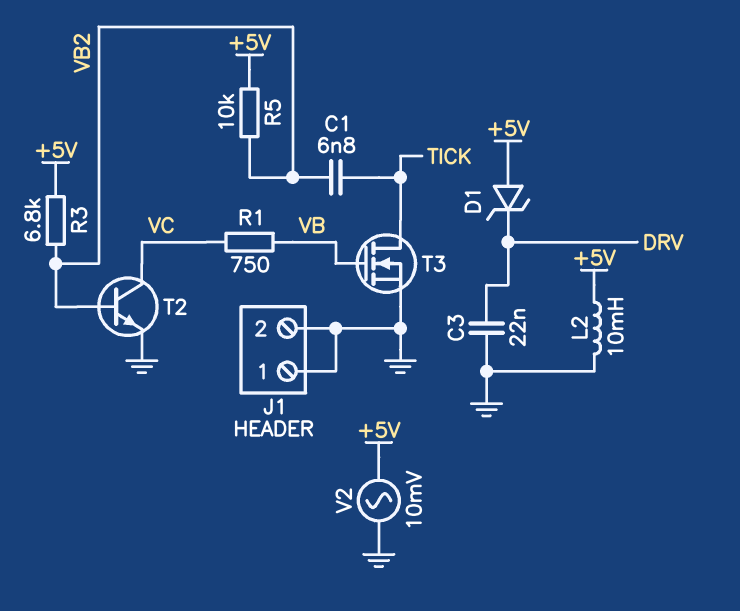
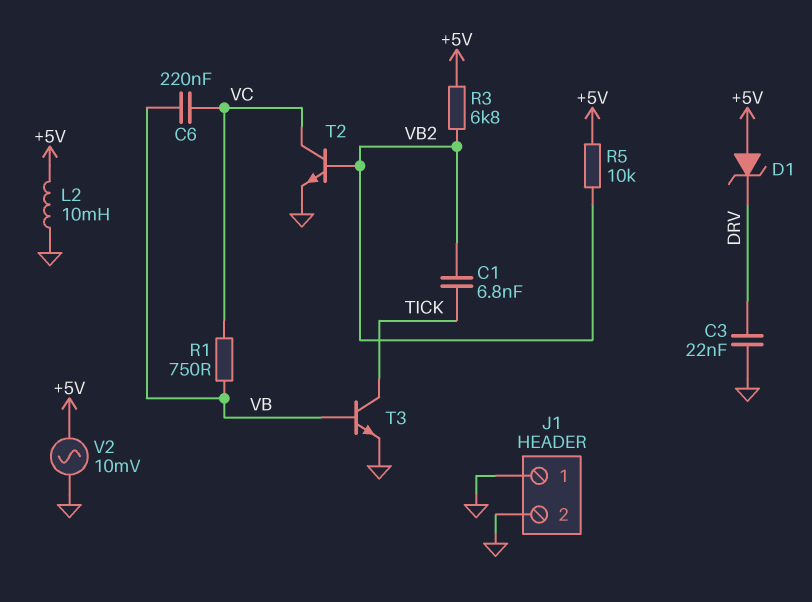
C6: none -> 220nF (VB, VC)
T3: NMOS (G VB, D TICK, S GND) -> NPN (B VB, C TICK, E GND)

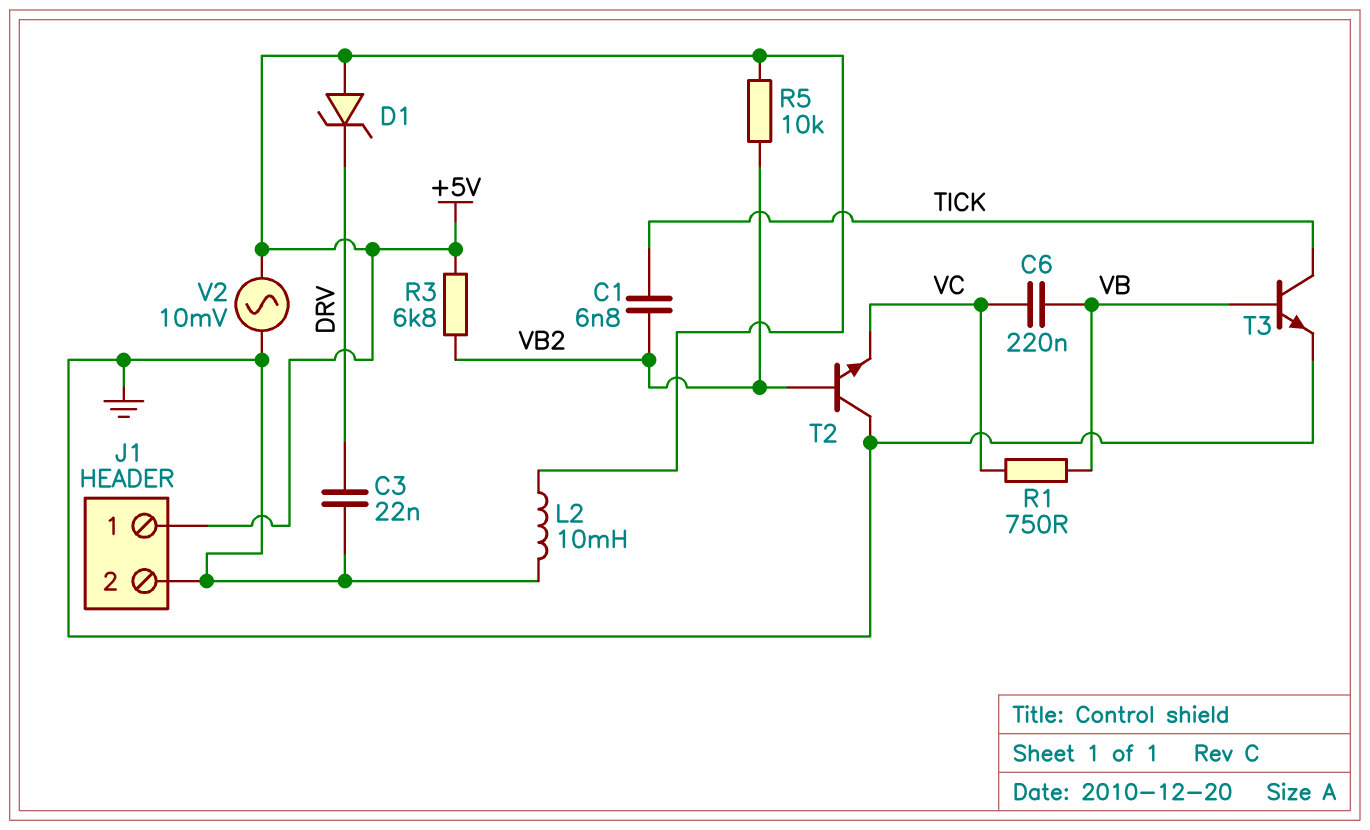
J1 pin 1: GND -> +5V
T2: NPN (B VB2, C VC, E GND) -> NPN (B VB2, C GND, E VC)

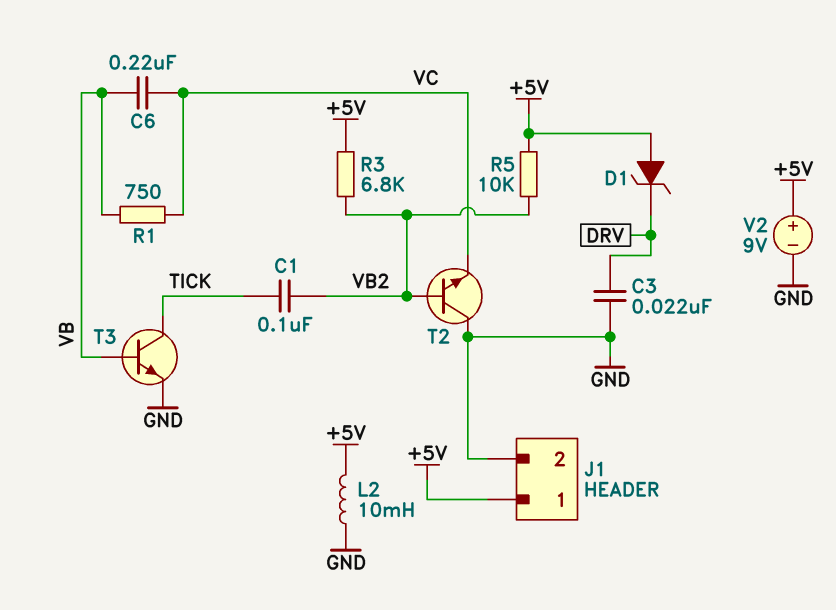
C1: 6.8nF (TICK, VB2) -> 100nF (TICK, VB2)
V2: AC 10mV (+5V, GND) -> 9V (plus +5V, minus GND)

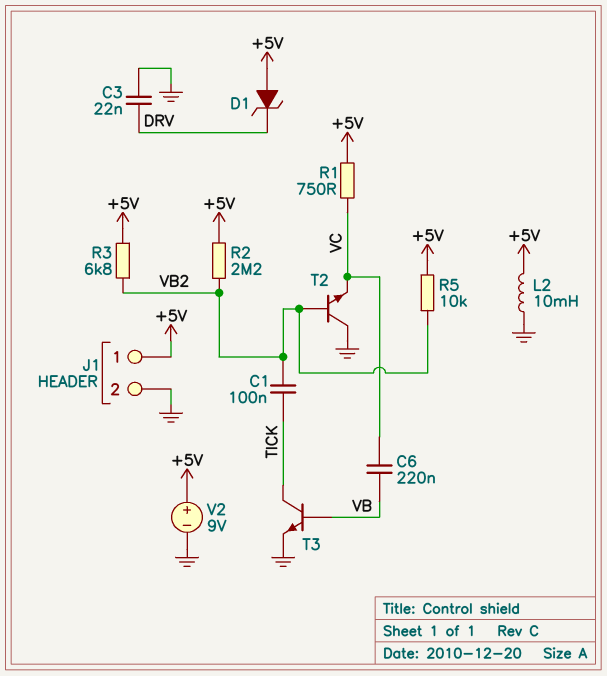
R1: 750 (VB, VC) -> 750 (+5V, VC)
R2: none -> 2.2M (+5V, VB2)

